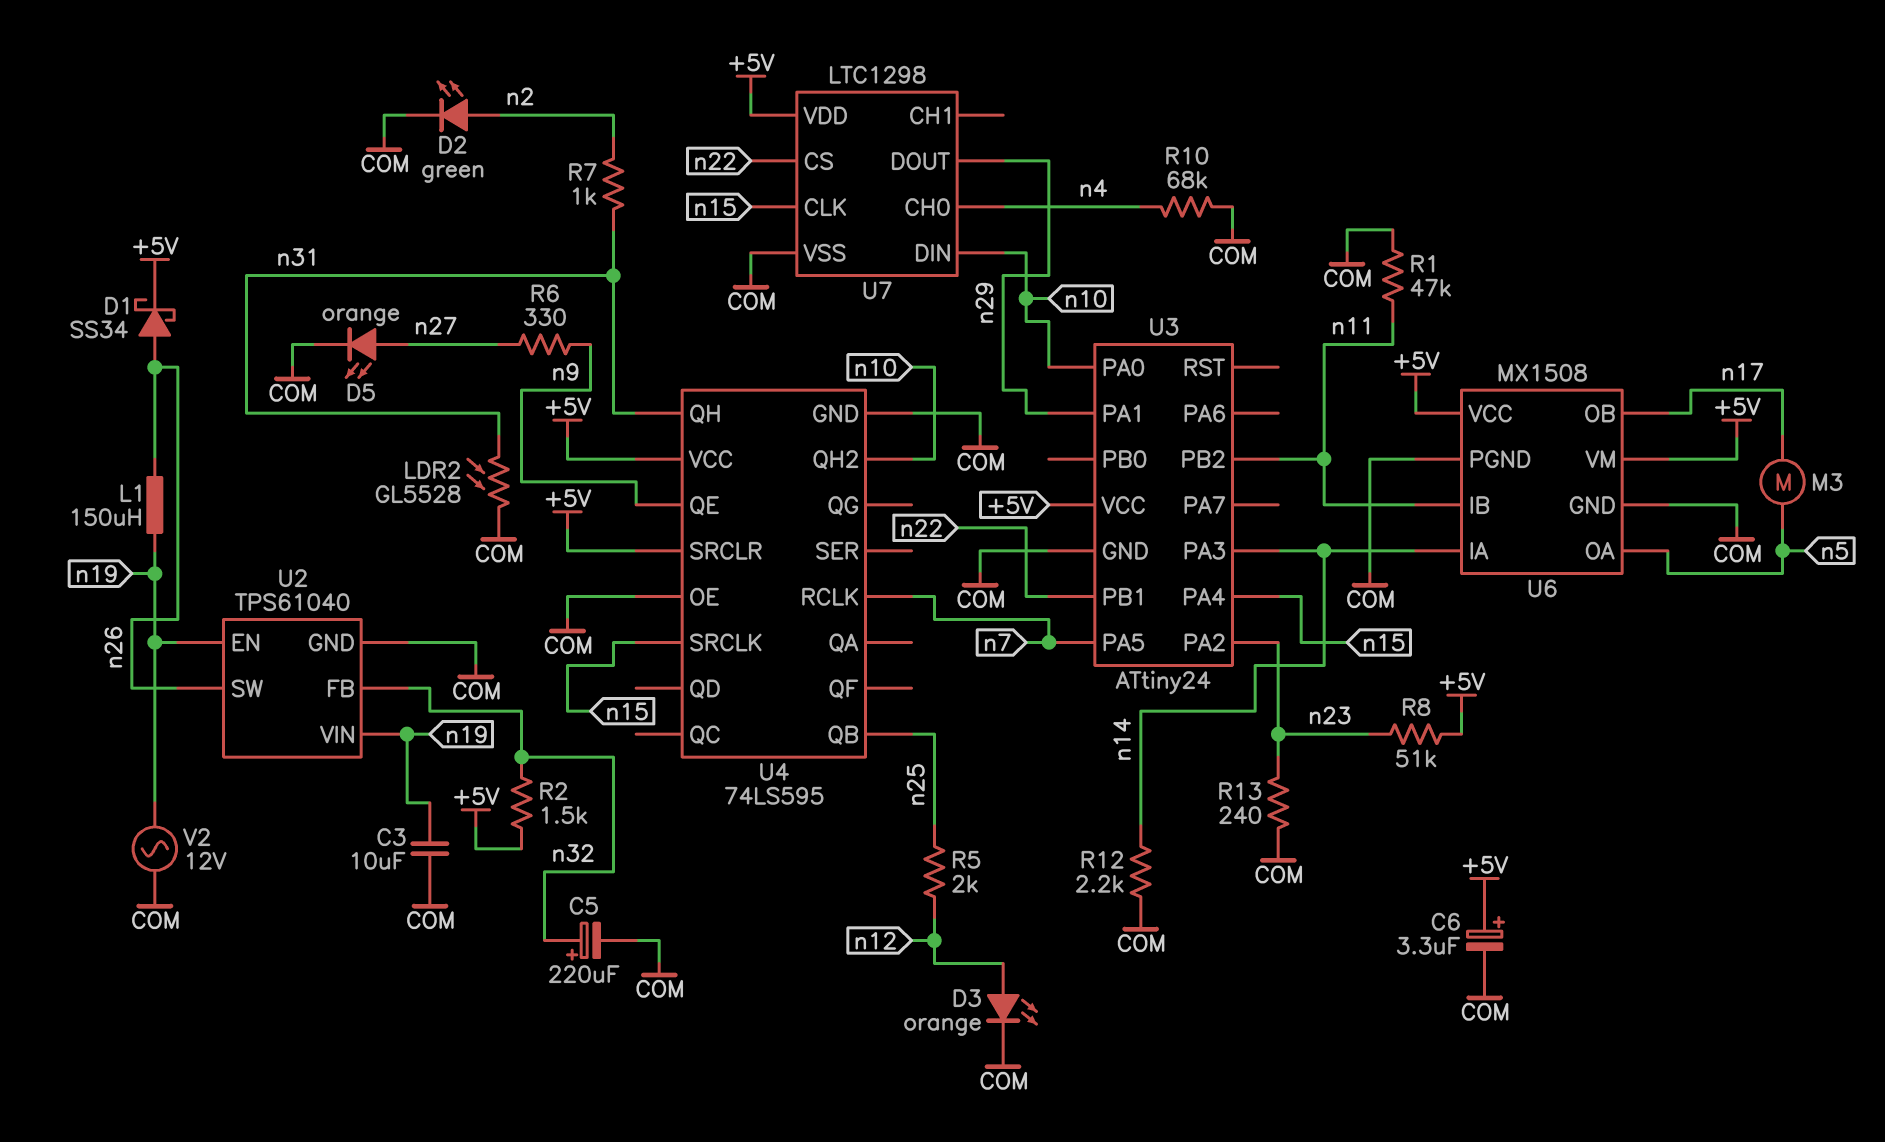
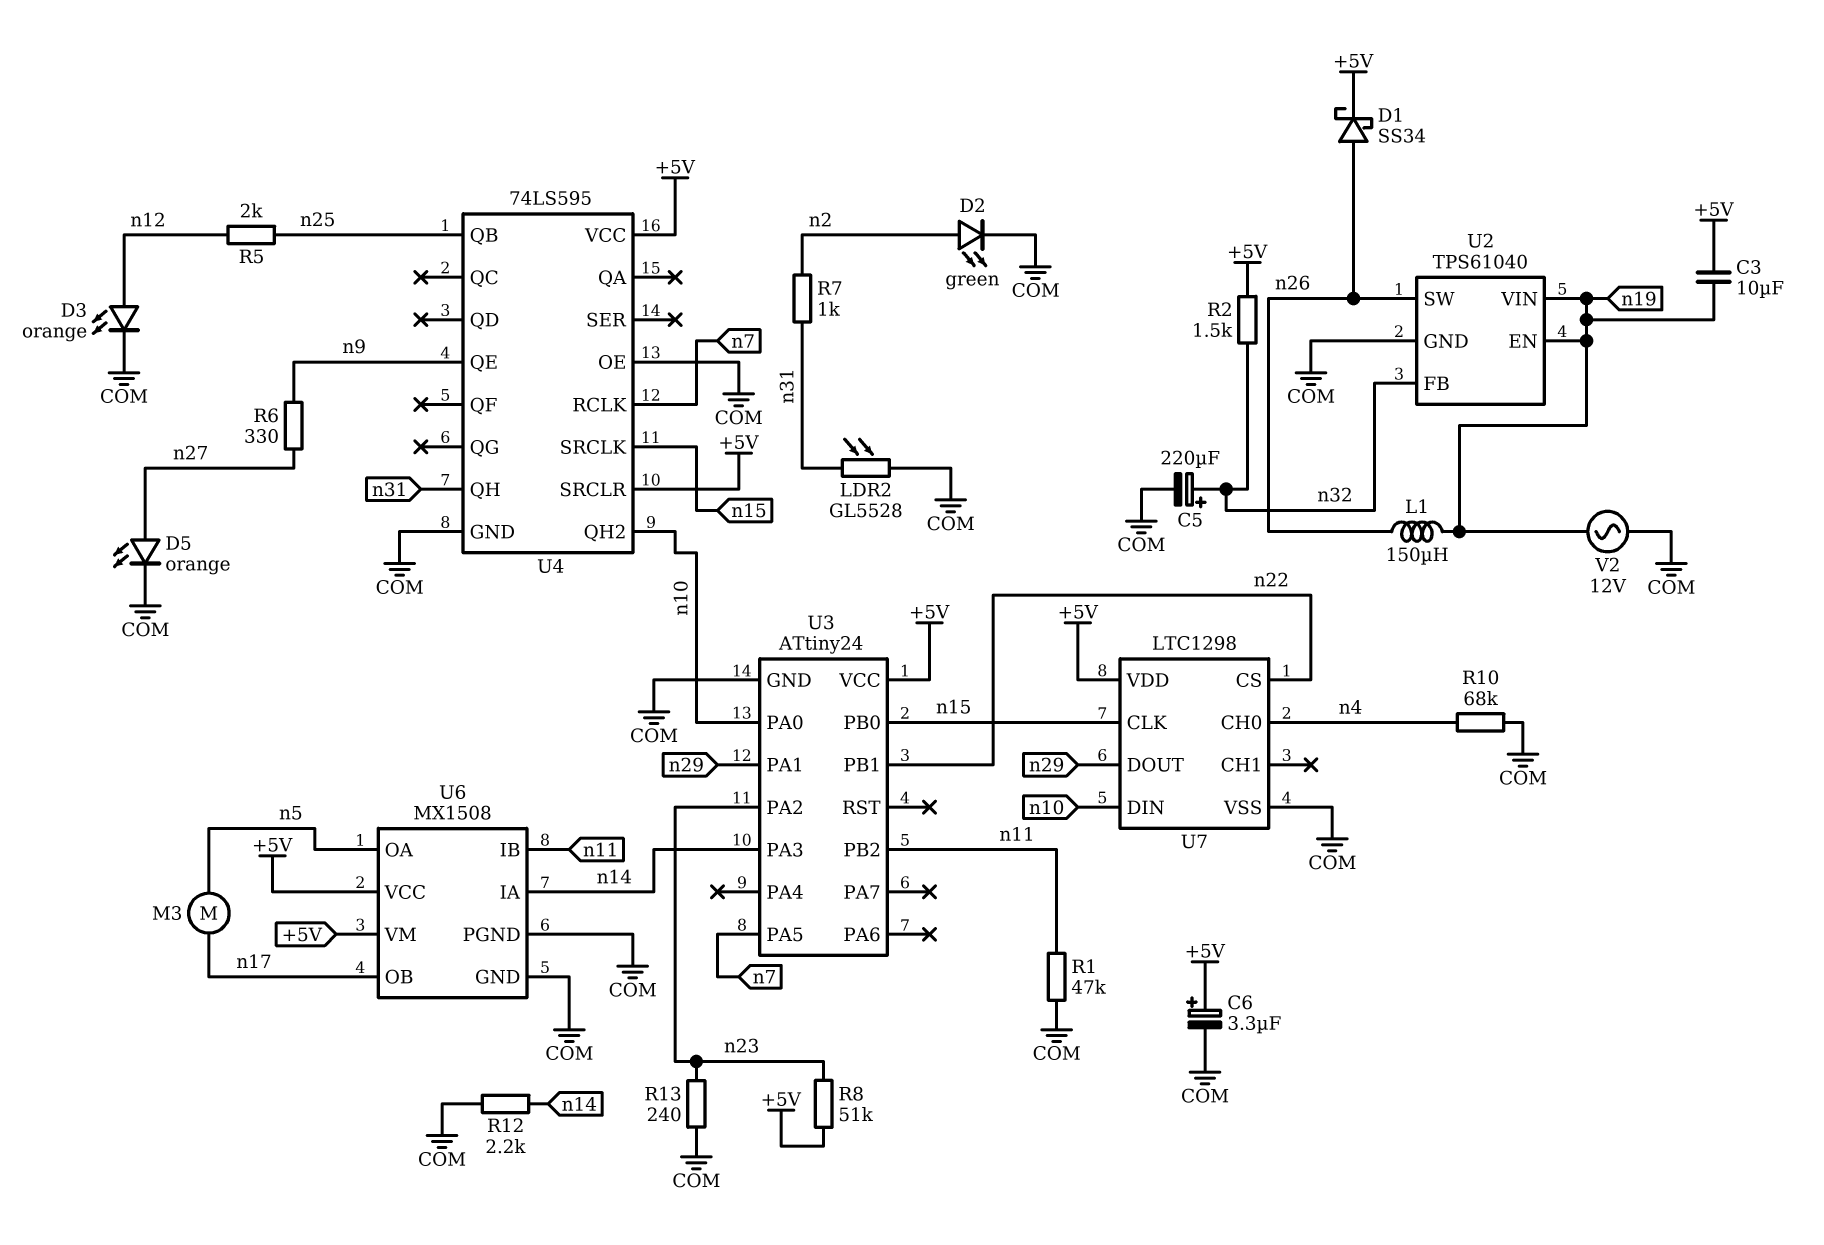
C3: 10uF (COM, n19) -> 10uF (+5V, n19)
U3 pin PA4: n15 -> none
U3 pin PB0: none -> n15

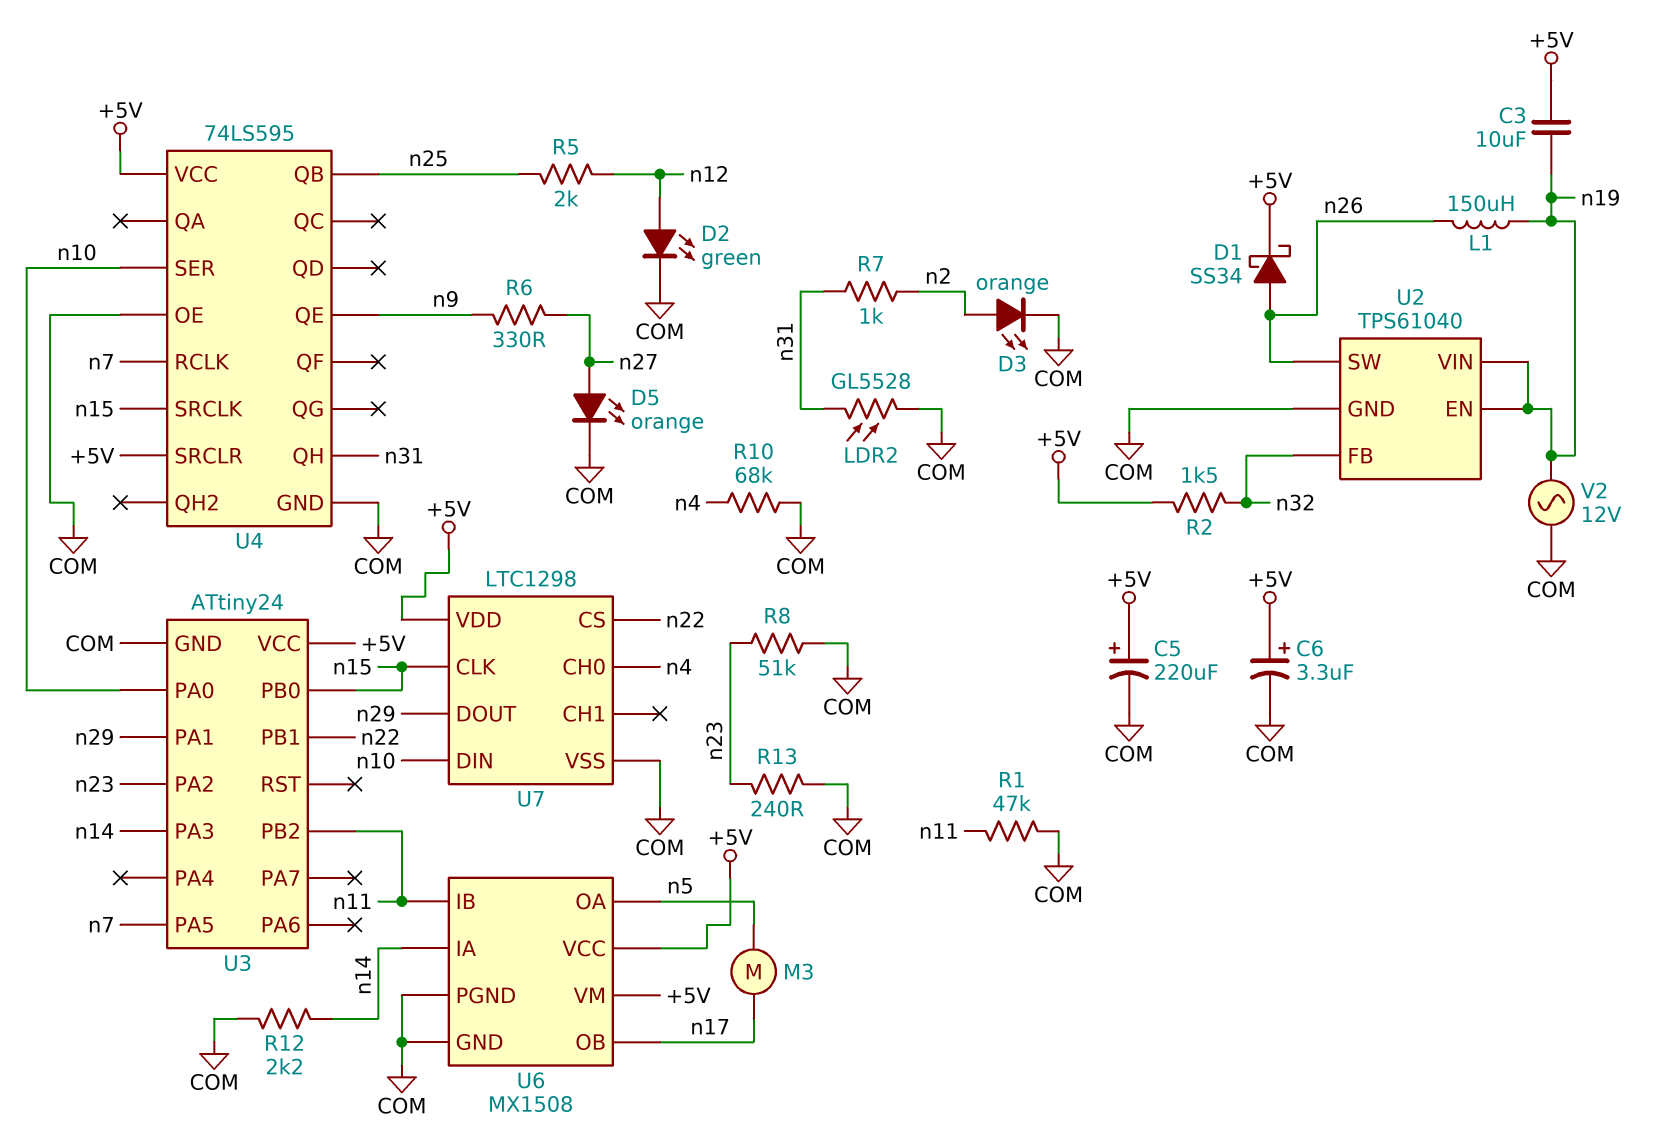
C5: 220uF (plus n32, minus COM) -> 220uF (plus +5V, minus COM)
D2: LED green (A n2, K COM) -> LED green (A n12, K COM)
D3: LED orange (A n12, K COM) -> LED orange (A n2, K COM)
R8: 51k (+5V, n23) -> 51k (COM, n23)
U4 pin QH2: n10 -> none
U4 pin SER: none -> n10

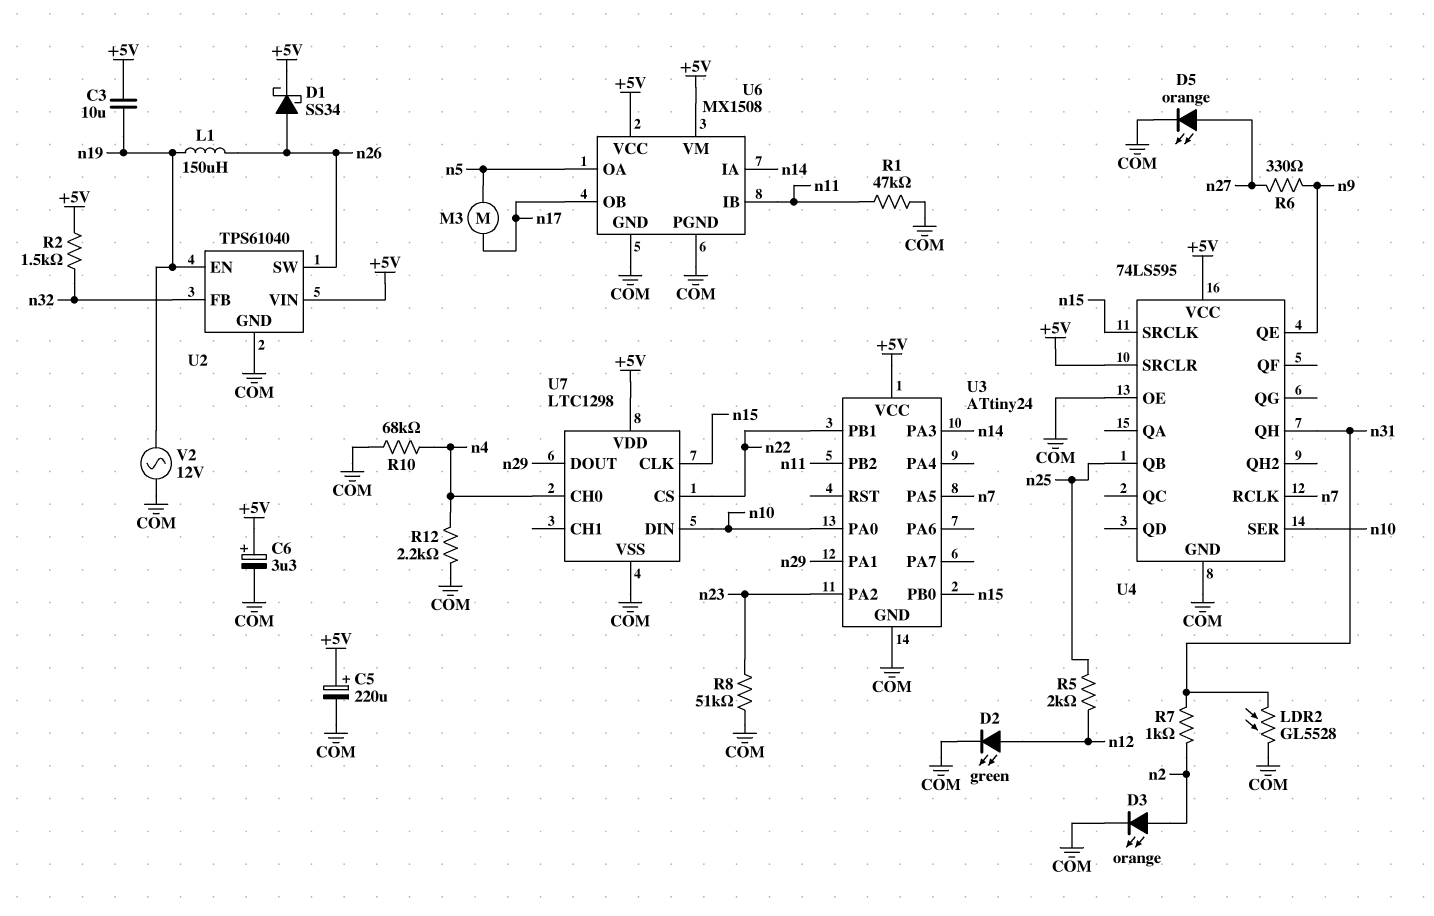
R12: 2.2k (COM, n14) -> 2.2k (COM, n4)
R13: 240 (COM, n23) -> none
U2 pin VIN: n19 -> +5V

